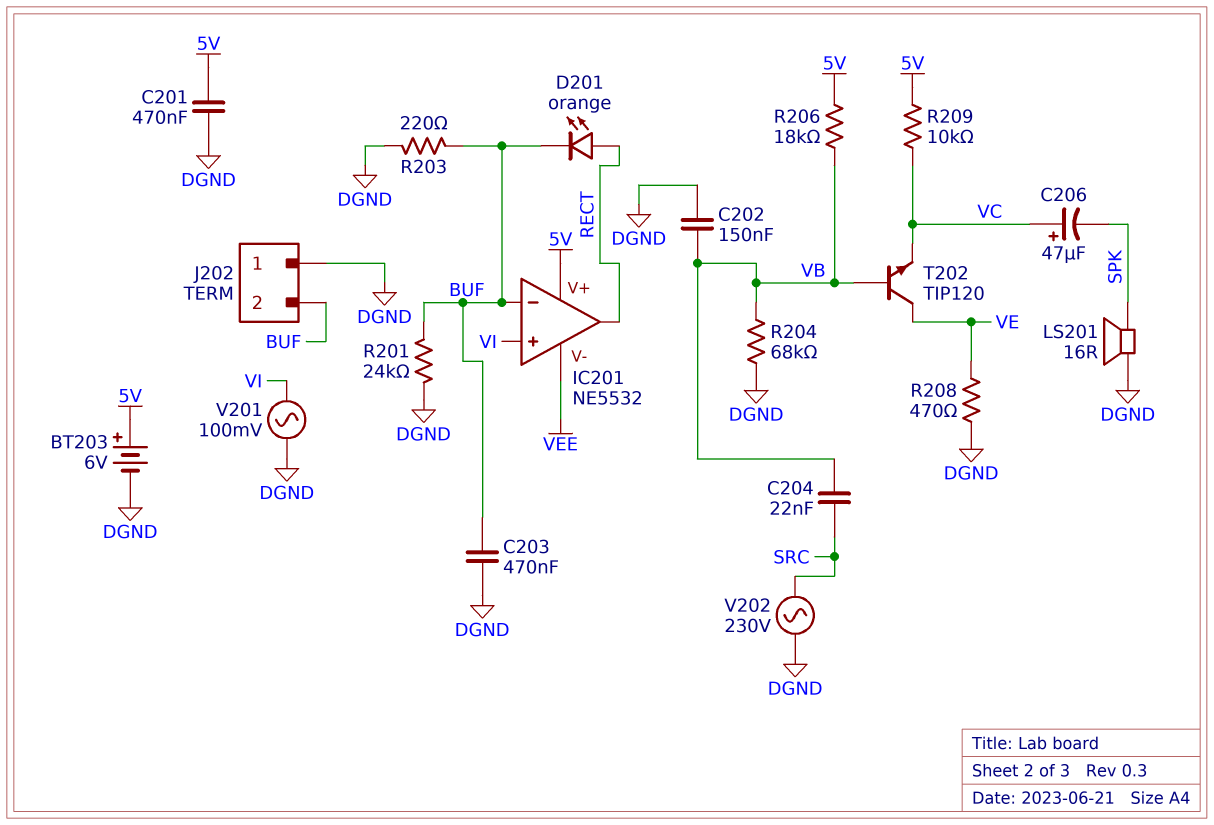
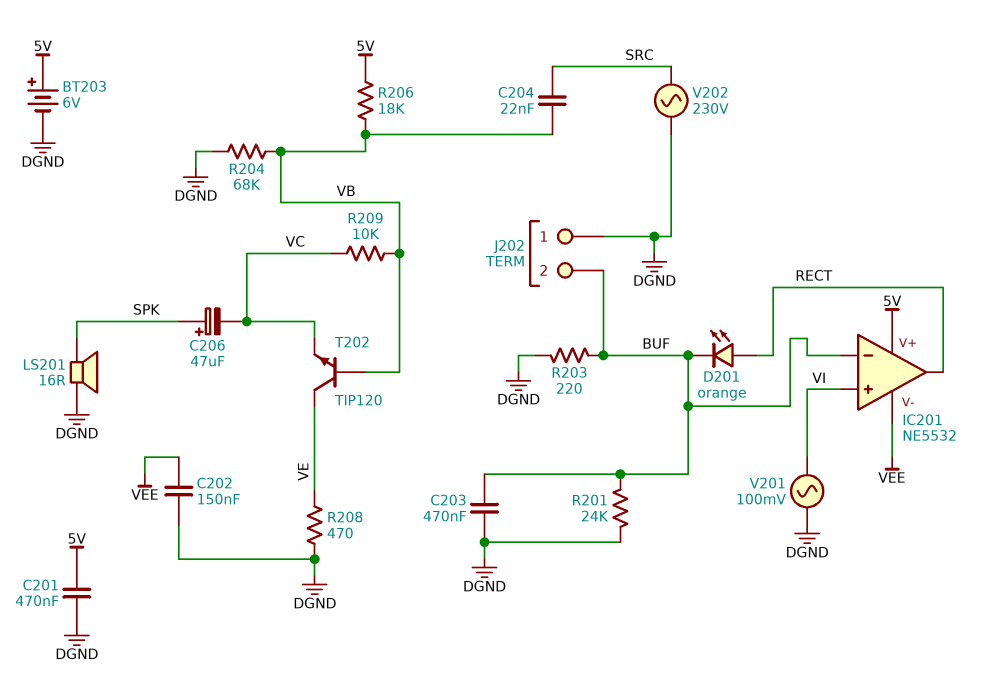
C202: 150nF (DGND, VB) -> 150nF (DGND, VEE)
C206: 47uF (plus VC, minus SPK) -> 47uF (plus SPK, minus VC)
R209: 10k (5V, VC) -> 10k (VB, VC)

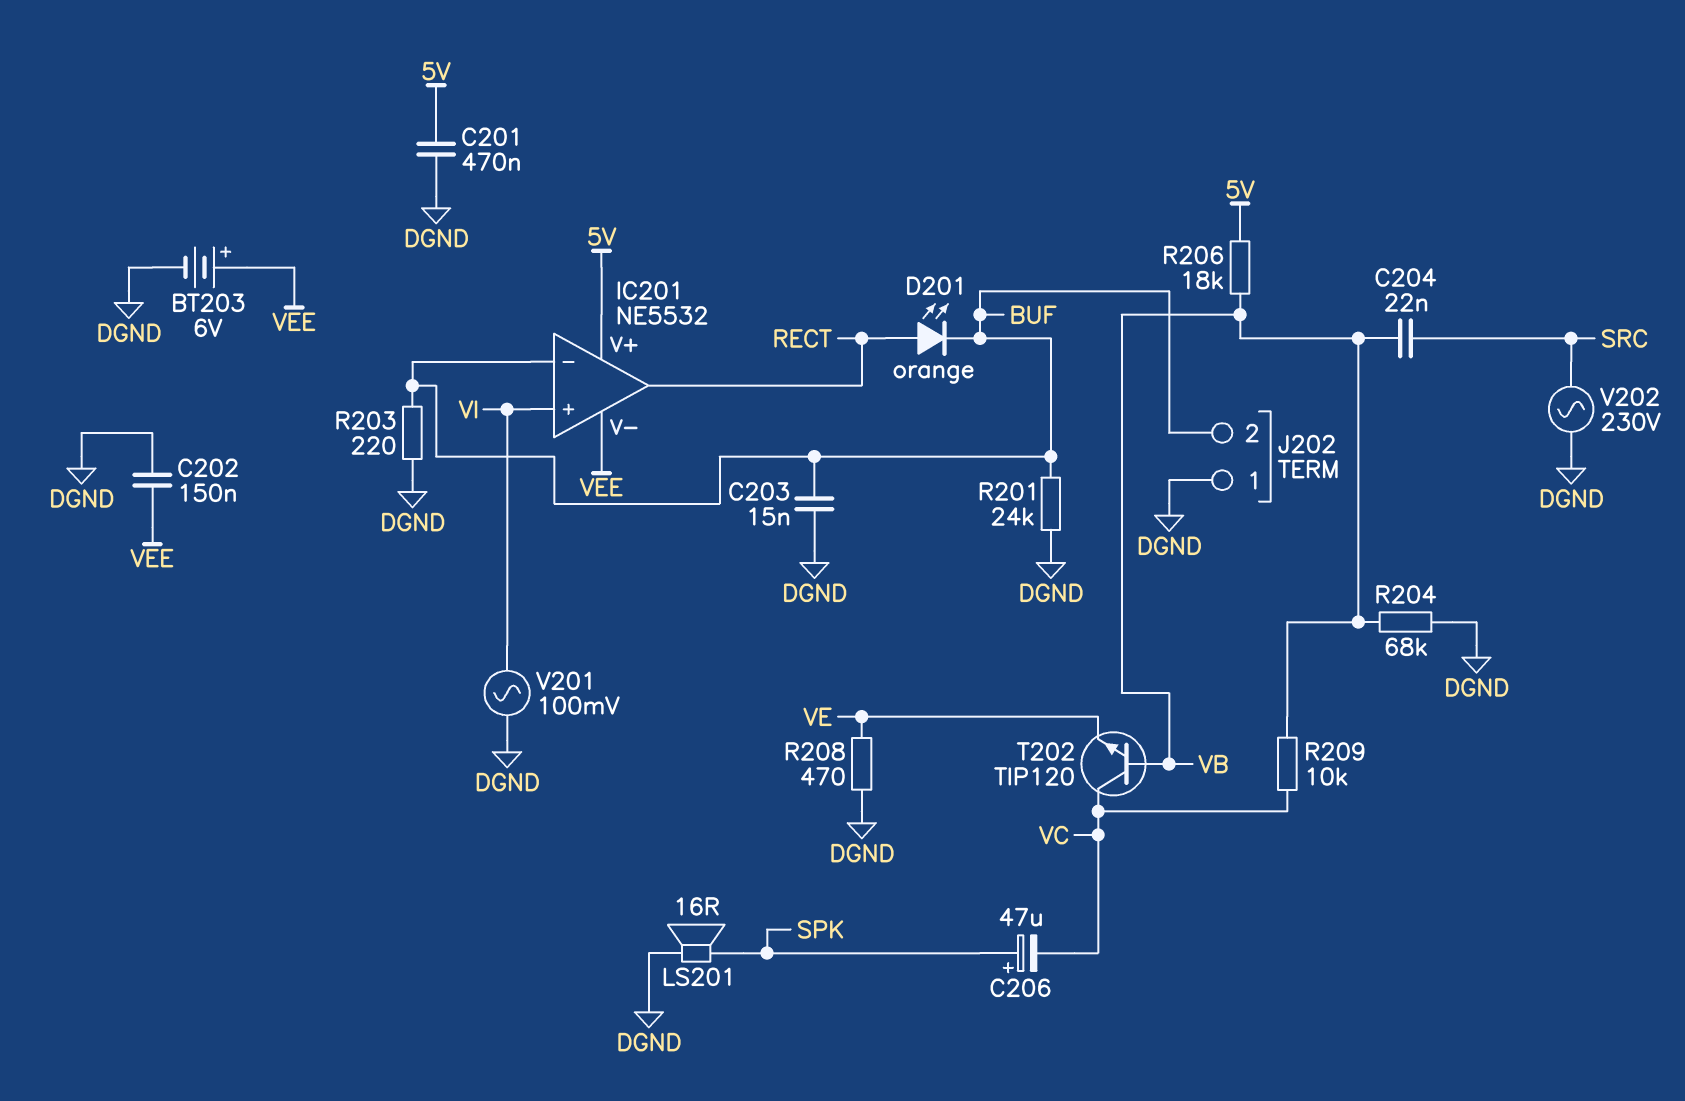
BT203: 6V (plus 5V, minus DGND) -> 6V (plus VEE, minus DGND)
C203: 470nF (BUF, DGND) -> 15nF (BUF, DGND)
T202: NPN TIP120 (B VB, C VE, E VC) -> NPN TIP120 (B VB, C VC, E VE)

